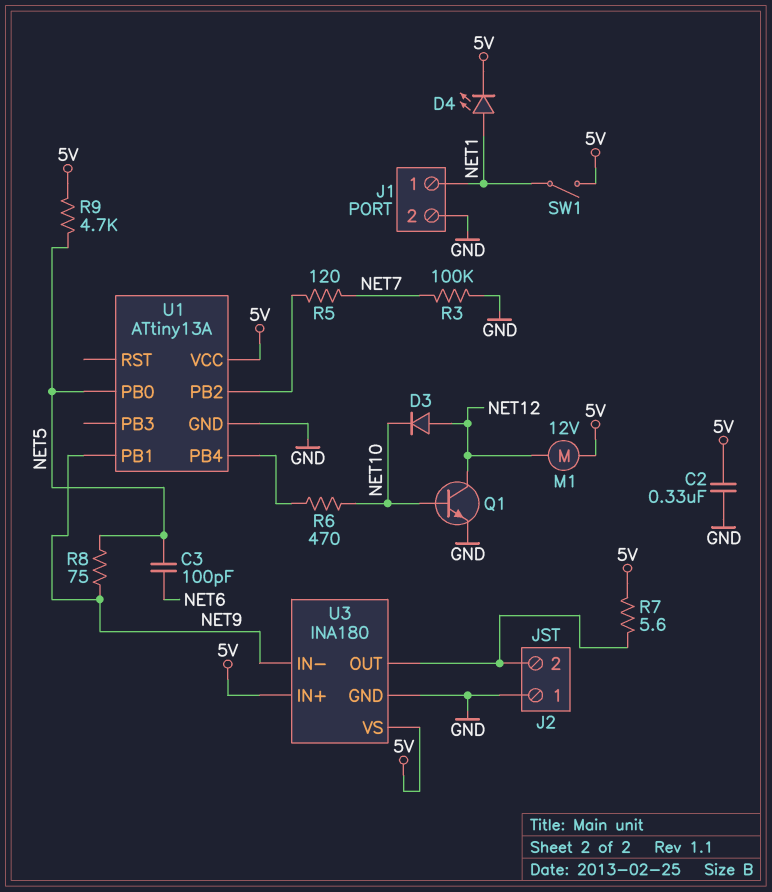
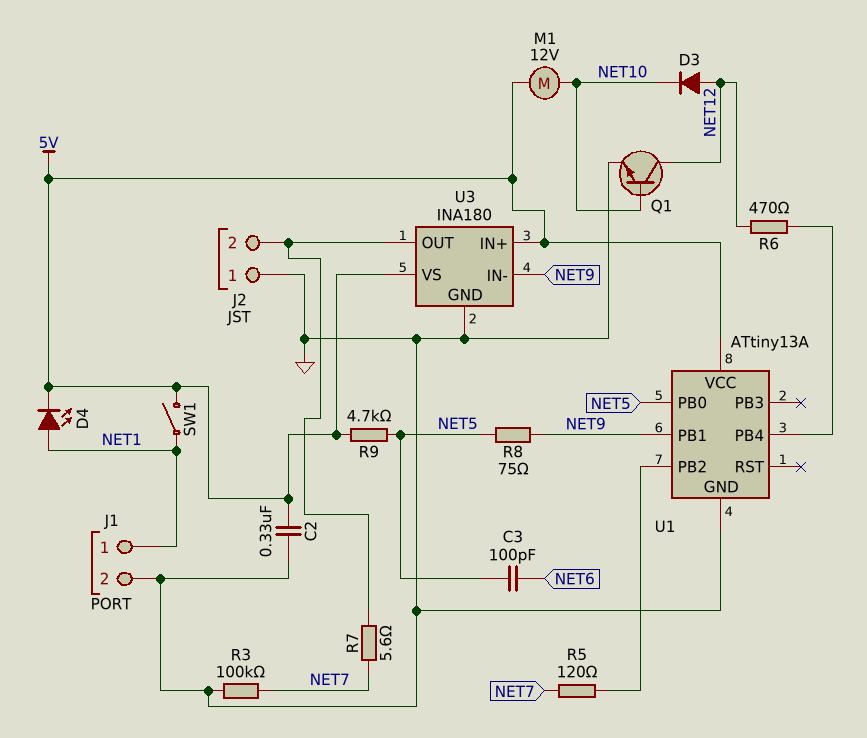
M1: motor 12V (5V, NET12) -> motor 12V (5V, NET10)
R6: 470 (NET10, U1/PB4) -> 470 (NET12, U1/PB4)
R7: 5.6 (5V, J2/2) -> 5.6 (J2/2, NET7)

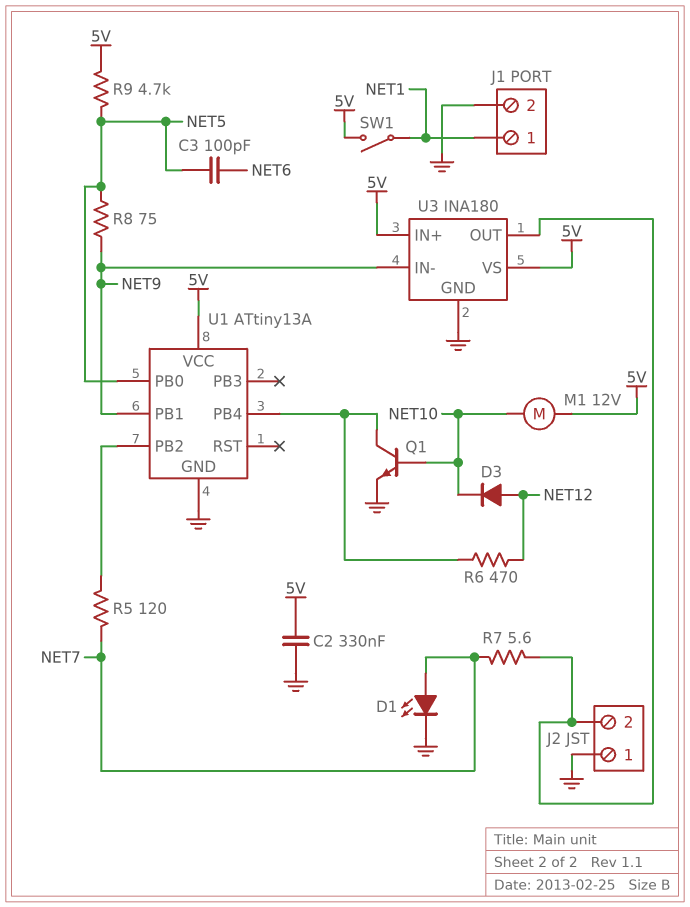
D1: none -> LED (A NET7, K GND)
D4: LED (A NET1, K 5V) -> none
Q1: NPN (B NET10, C NET12, E GND) -> NPN (B NET10, C U1/PB4, E GND)
R3: 100k (GND, NET7) -> none

